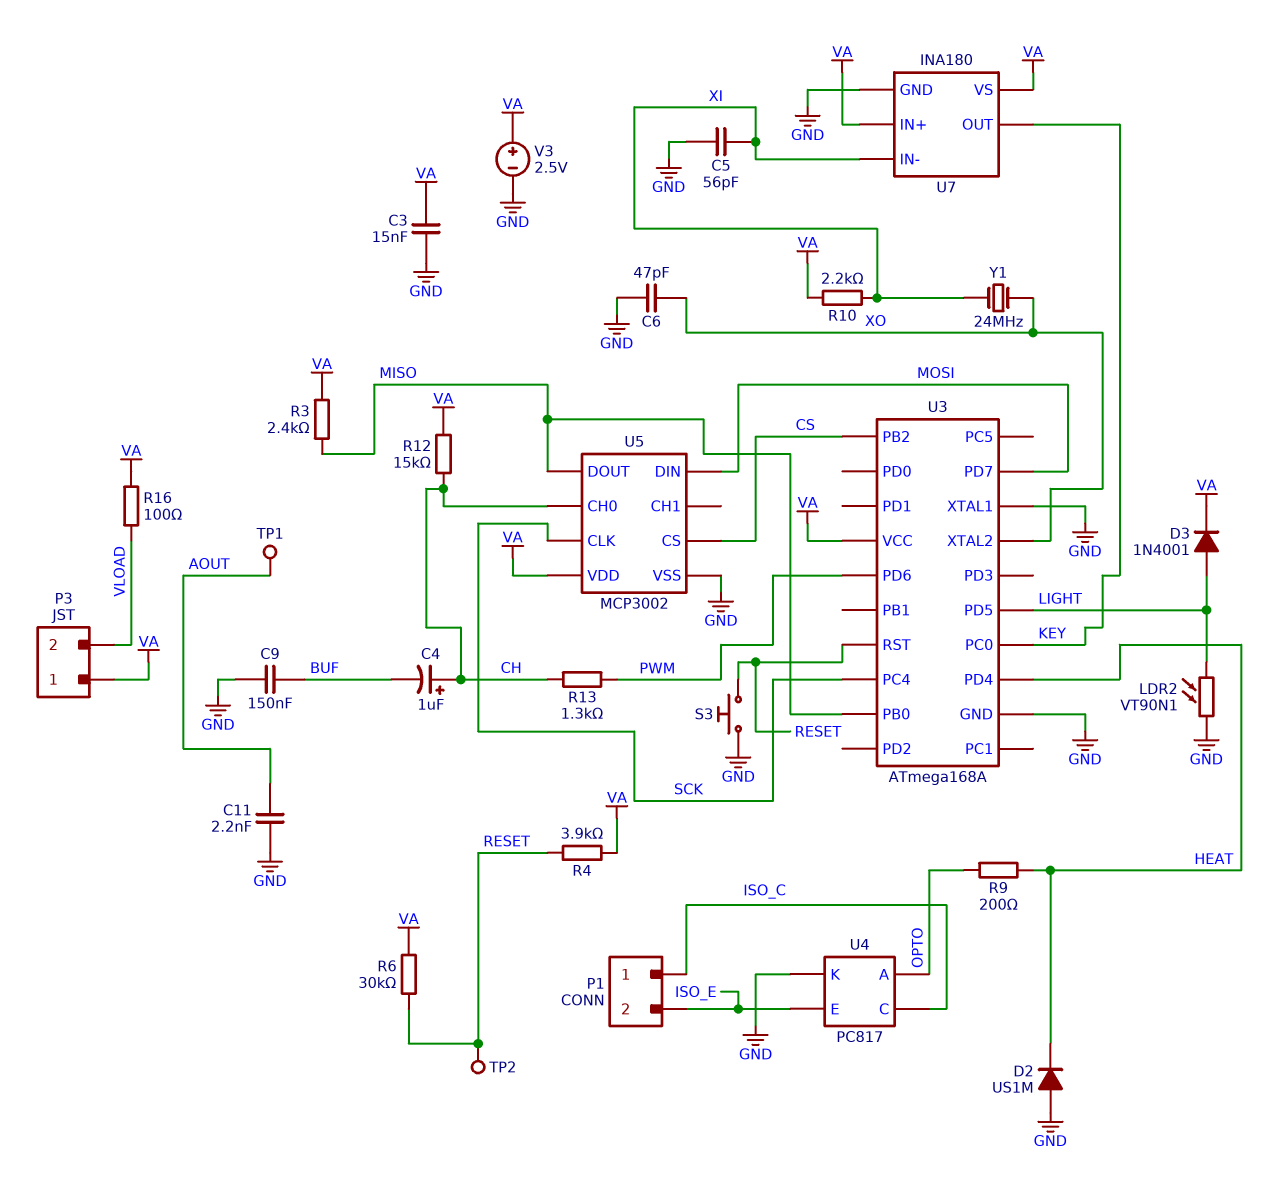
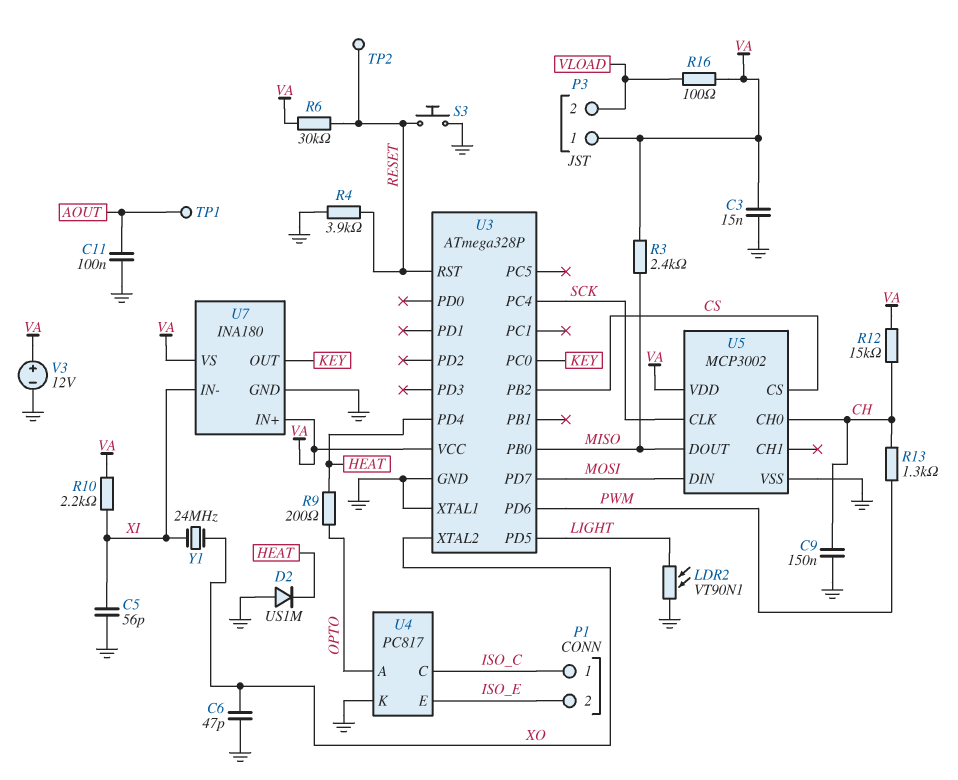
C4: 1uF (plus CH, minus BUF) -> none
C9: 150nF (BUF, GND) -> 150nF (CH, GND)
C11: 2.2nF (AOUT, GND) -> 100nF (AOUT, GND)
D3: diode 1N4001 (A LIGHT, K VA) -> none
R4: 3.9k (RESET, VA) -> 3.9k (GND, RESET)
U3: ATmega168A -> ATmega328P
V3: 2.5V (plus VA, minus GND) -> 12V (plus VA, minus GND)

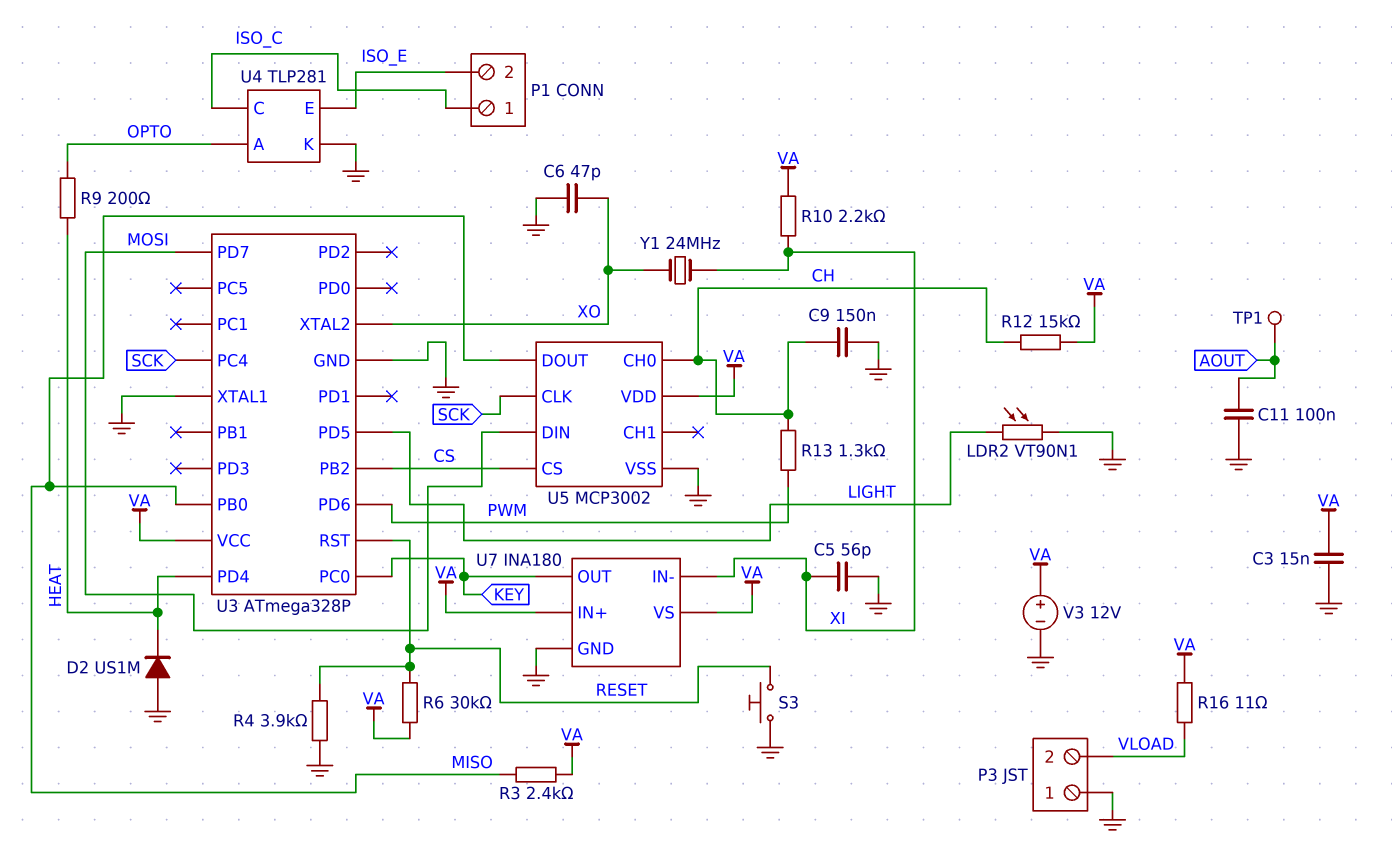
P3 pin 1: VA -> GND
R16: 100 (VA, VLOAD) -> 11 (VA, VLOAD)
TP2: test point (RESET) -> none
U4: PC817 -> TLP281

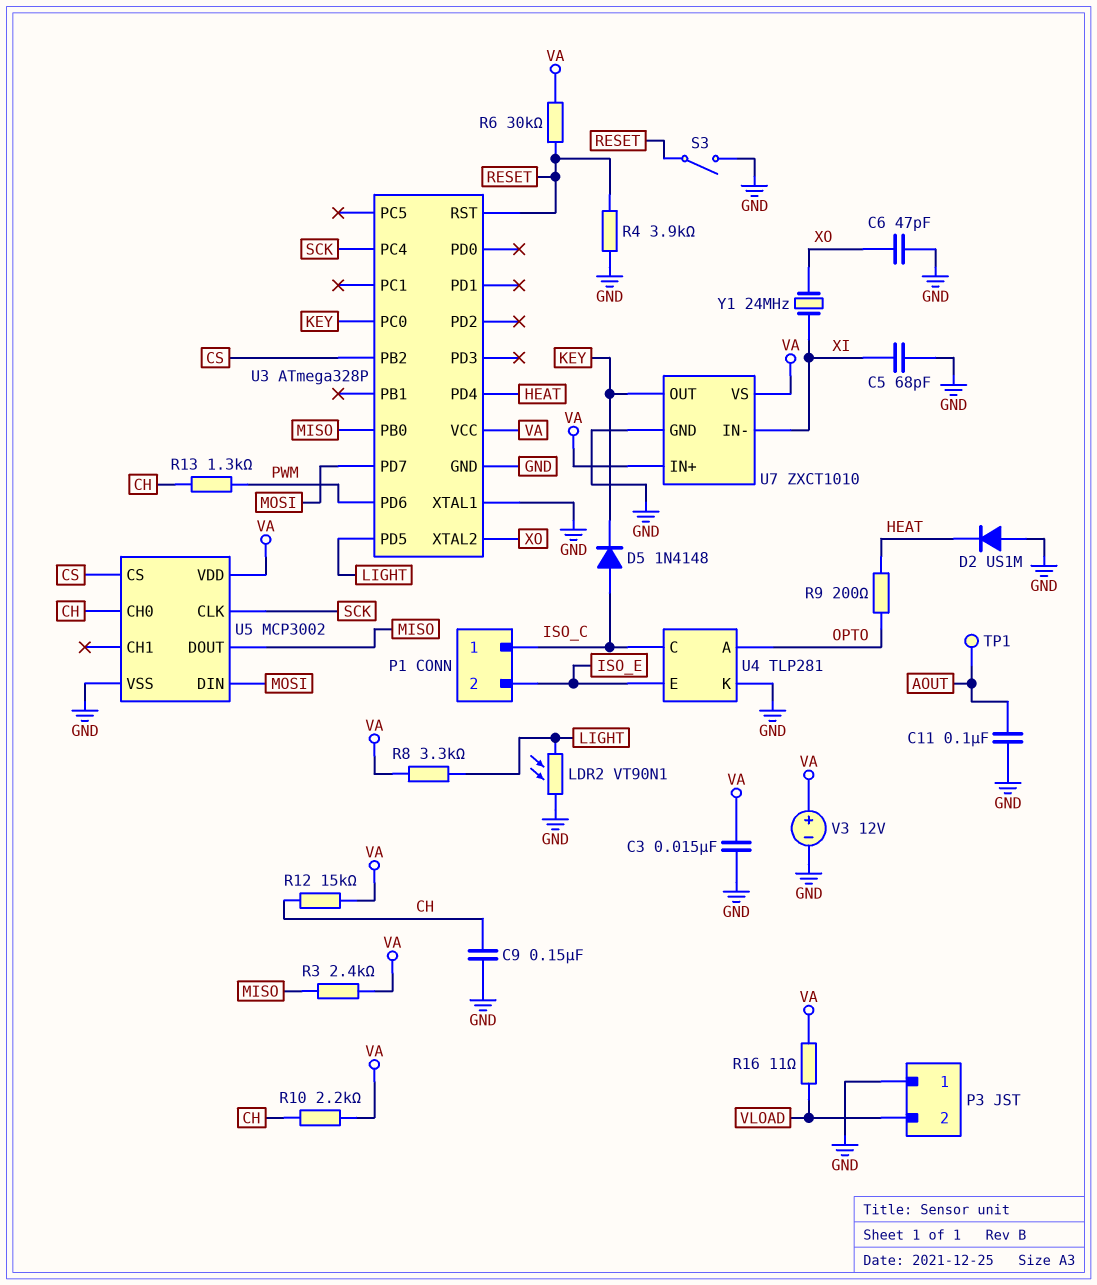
C5: 56pF (GND, XI) -> 68pF (GND, XI)
D5: none -> diode 1N4148 (A ISO_C, K KEY)
R8: none -> 3.3k (LIGHT, VA)
R10: 2.2k (VA, XI) -> 2.2k (CH, VA)
S3: button (GND, RESET) -> switch (GND, RESET)
U7: INA180 -> ZXCT1010

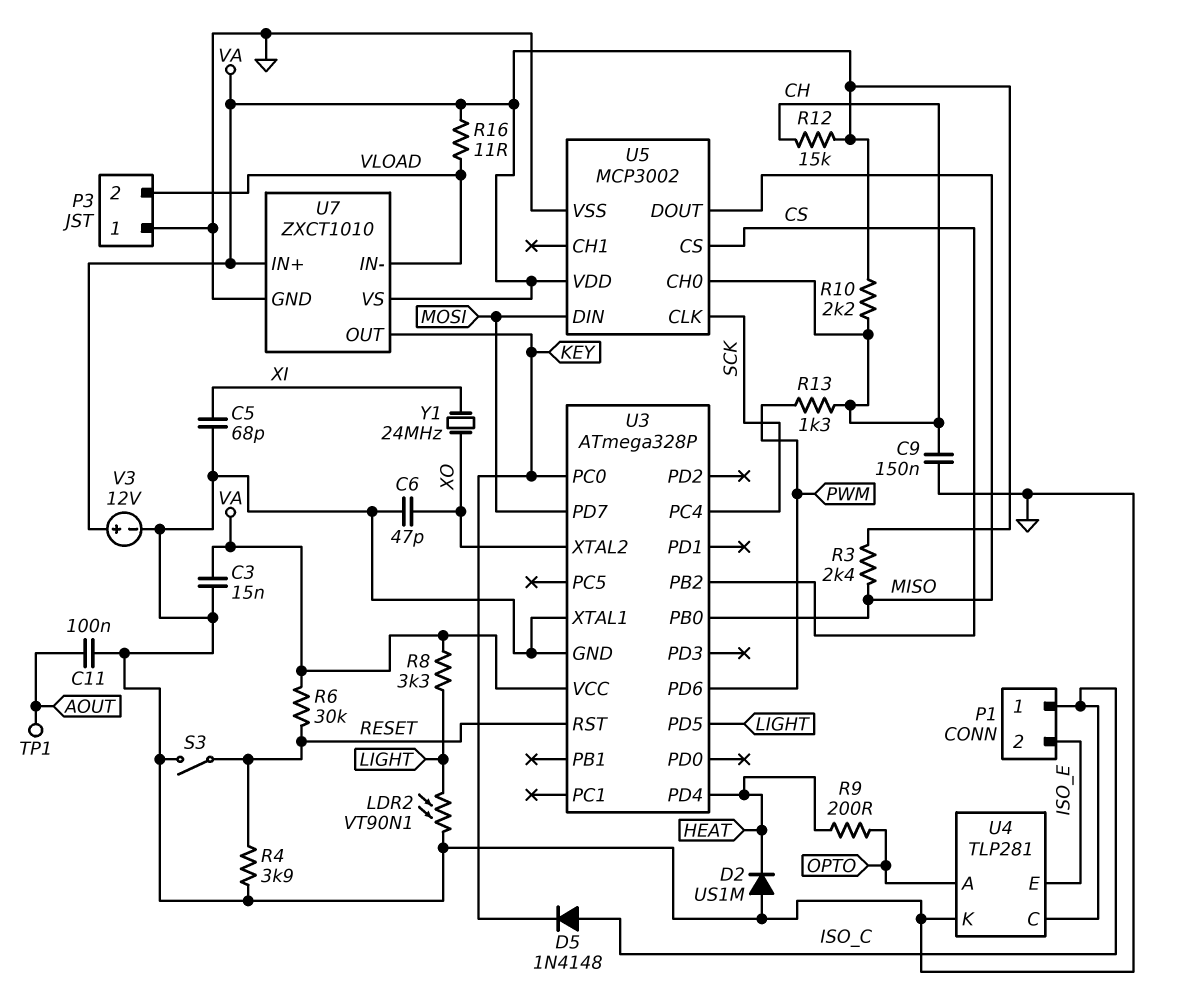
U7 pin IN-: XI -> VLOAD

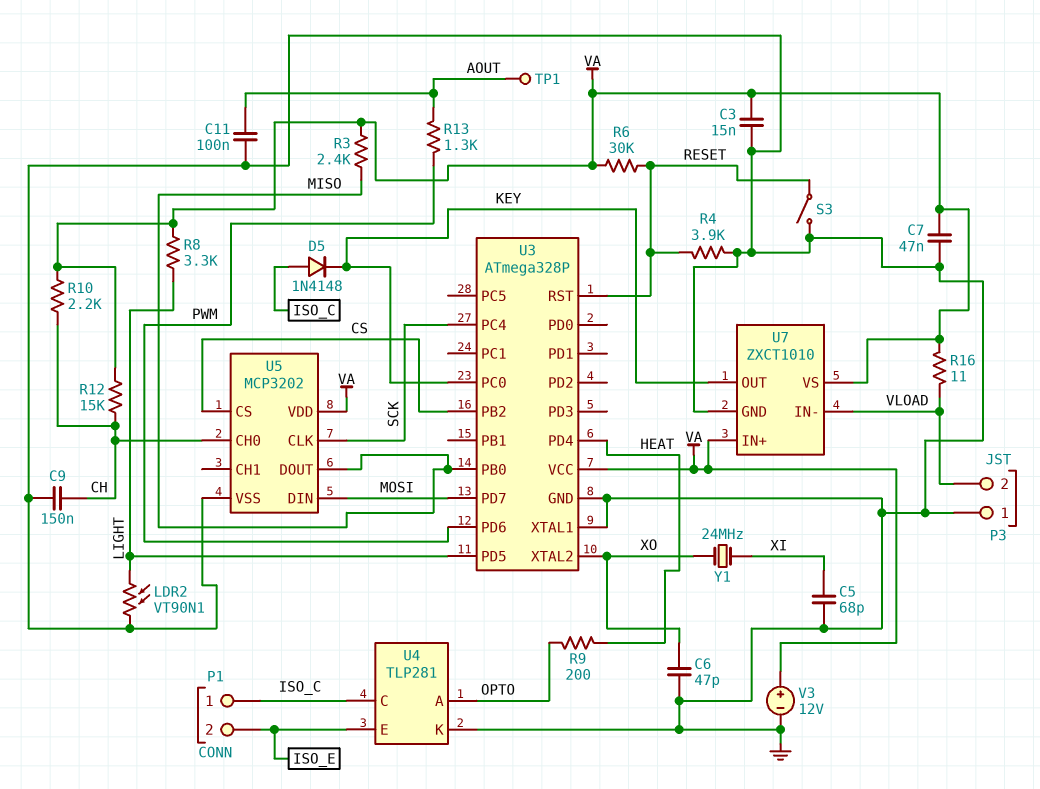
C7: none -> 47nF (GND, VA)
D2: diode US1M (A GND, K HEAT) -> none
R13: 1.3k (CH, PWM) -> 1.3k (AOUT, PWM)
U5: MCP3002 -> MCP3202

